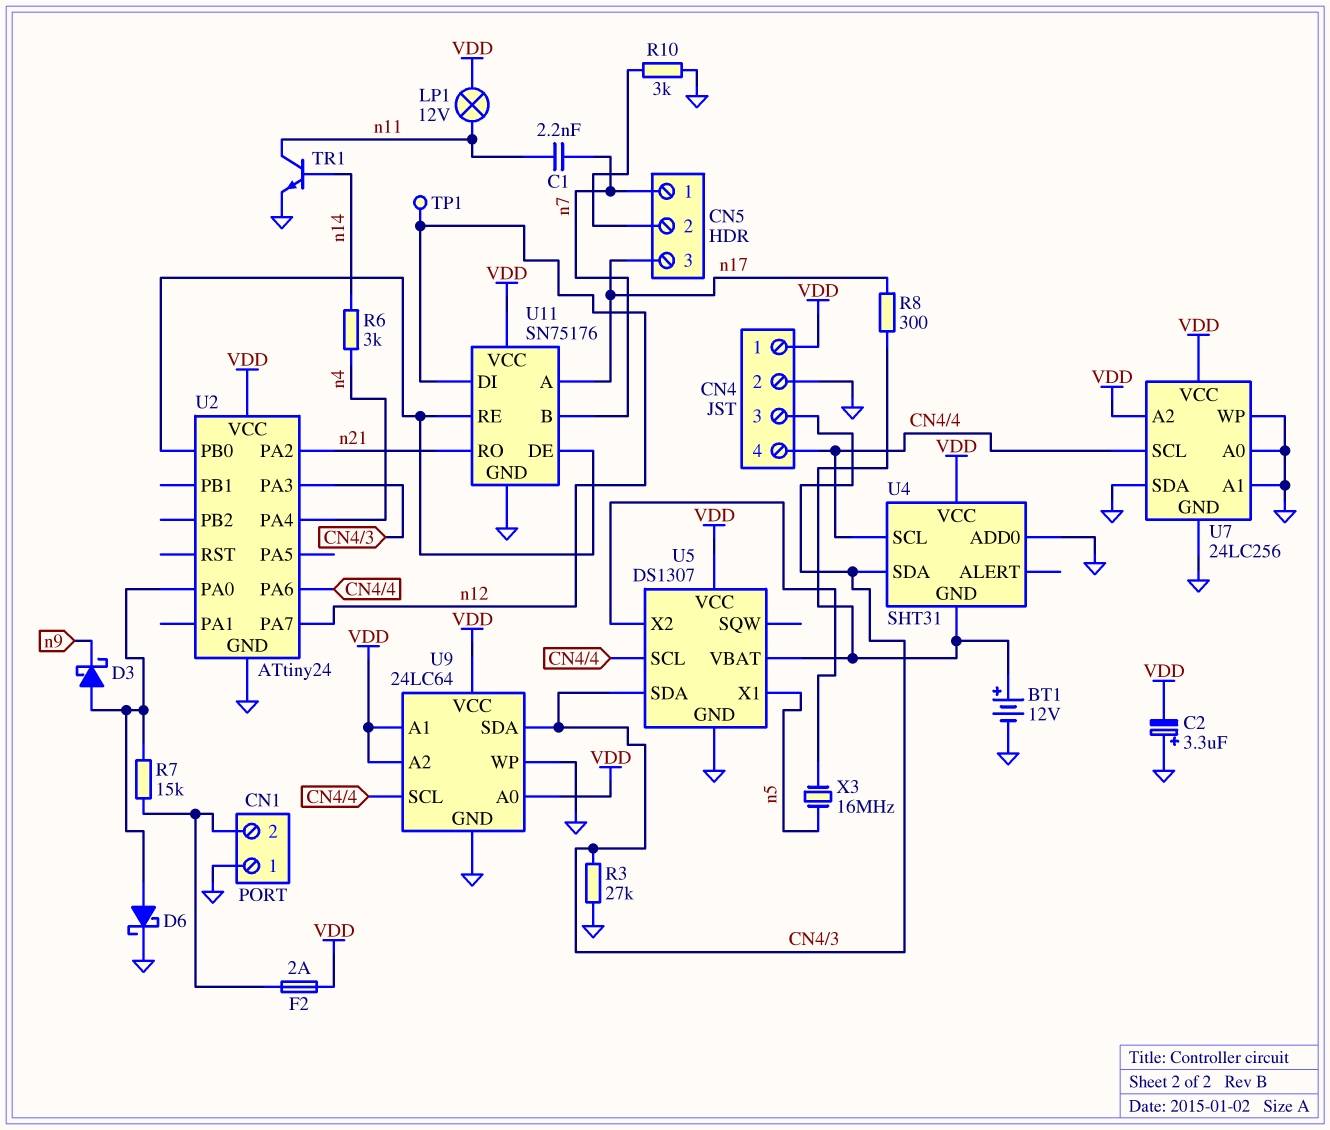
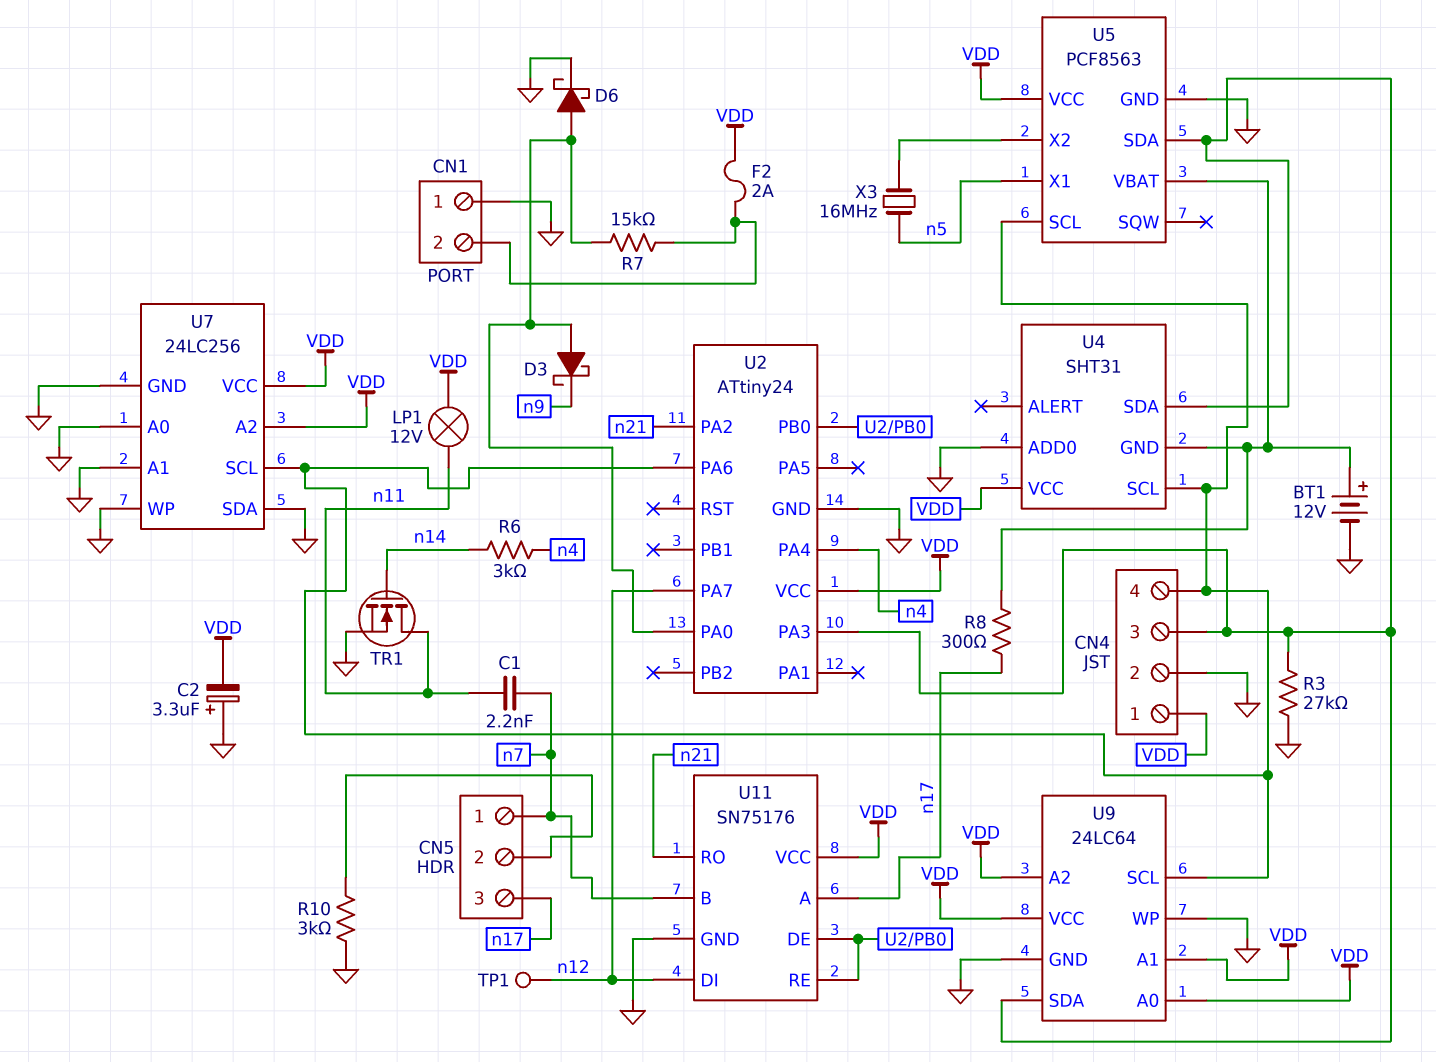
TR1: NPN (B n14, C n11, E GND) -> NMOS (G n14, D n11, S GND)
U5: DS1307 -> PCF8563

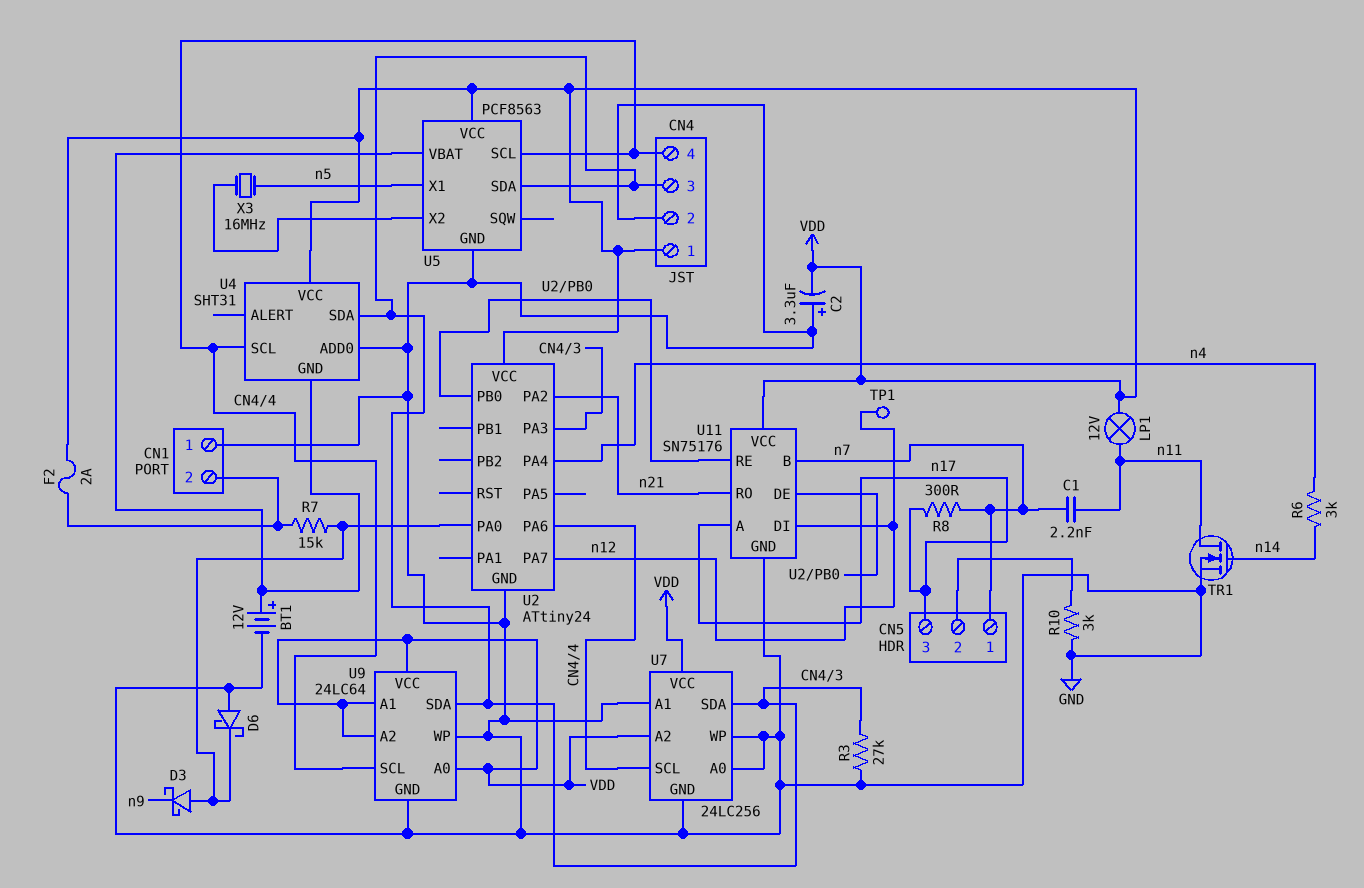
D6: schottky (A U2/PA0, K GND) -> schottky (A GND, K U2/PA0)
R8: 300 (U4/GND, n17) -> 300 (n7, n17)
U7 pin SDA: GND -> CN4/3

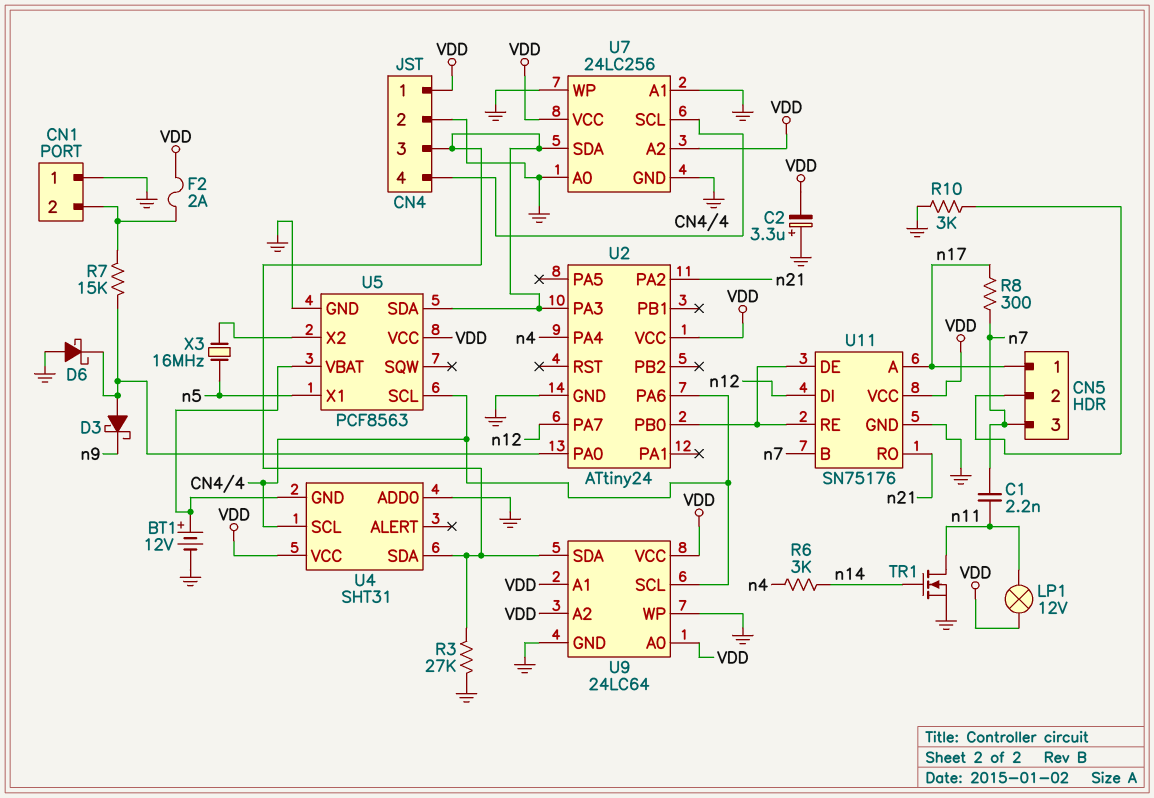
CN5 pin 1: n7 -> n17
CN5 pin 3: n17 -> n7
TP1: test point (n12) -> none

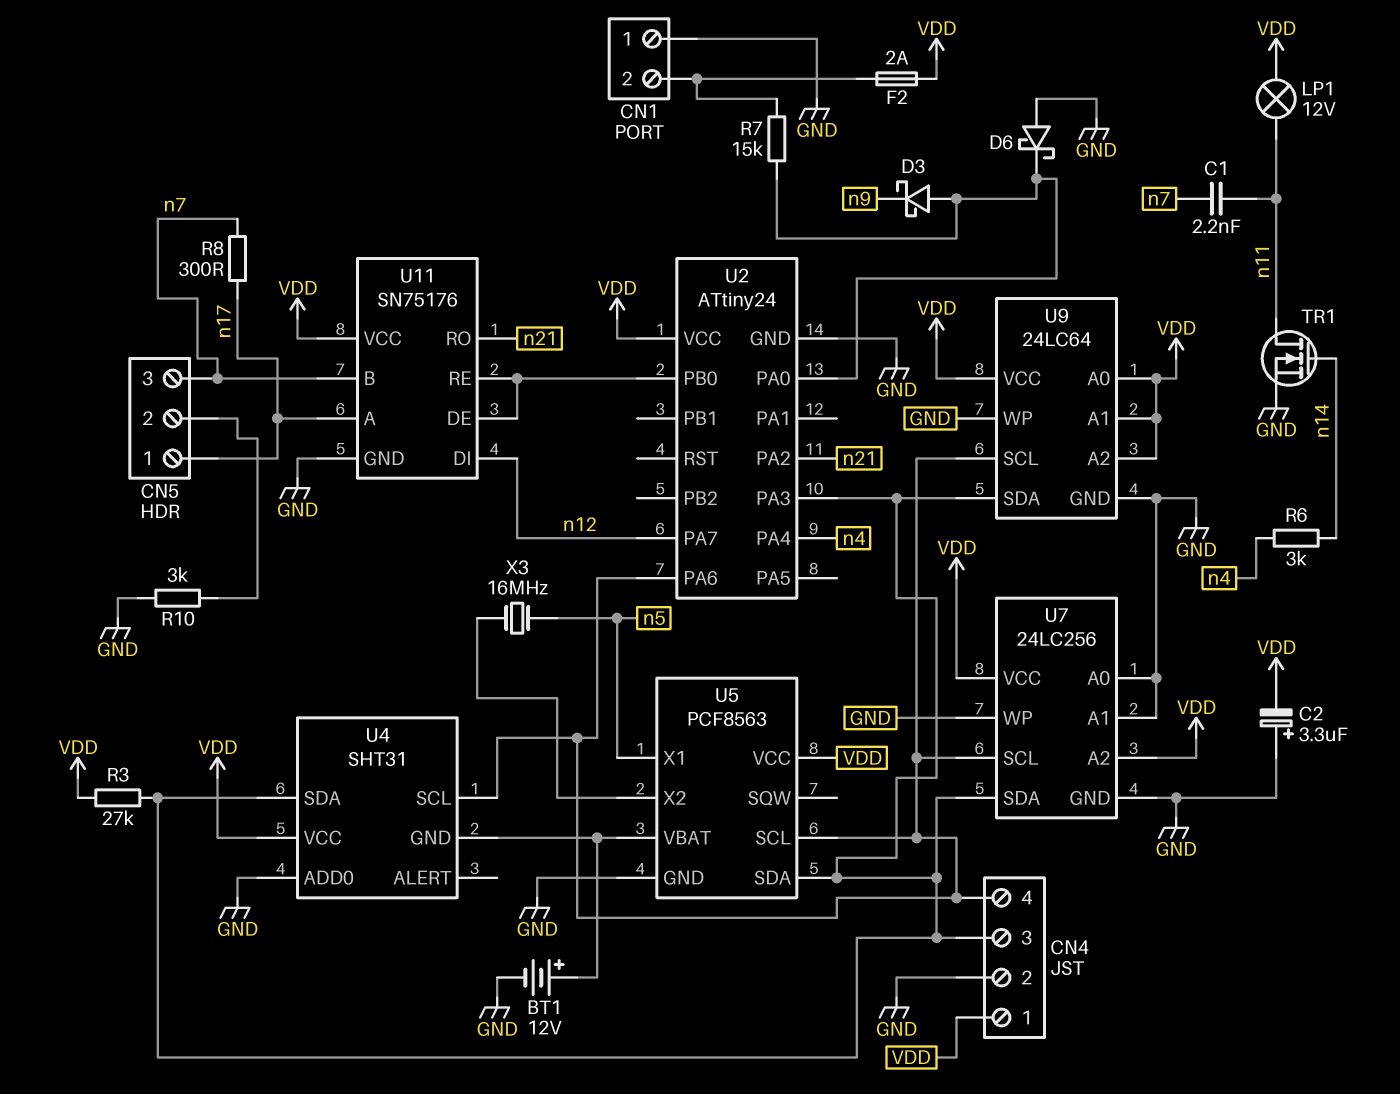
R3: 27k (CN4/3, GND) -> 27k (CN4/3, VDD)

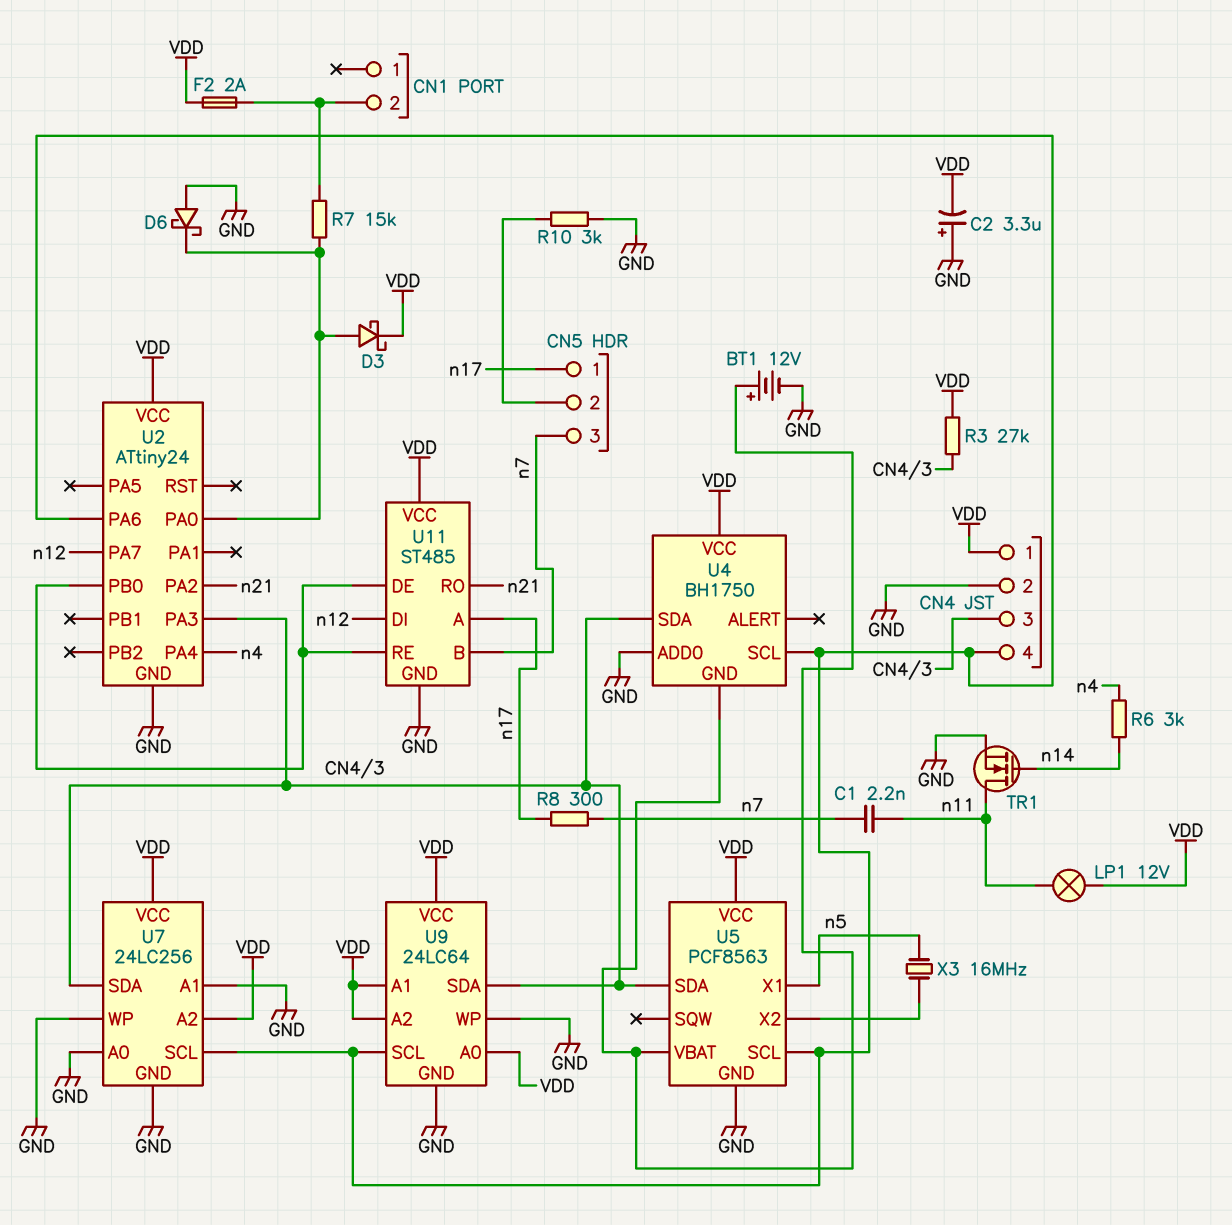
CN1 pin 1: GND -> none
D3: schottky (A U2/PA0, K n9) -> schottky (A U2/PA0, K VDD)
U4: SHT31 -> BH1750
U11: SN75176 -> ST485

